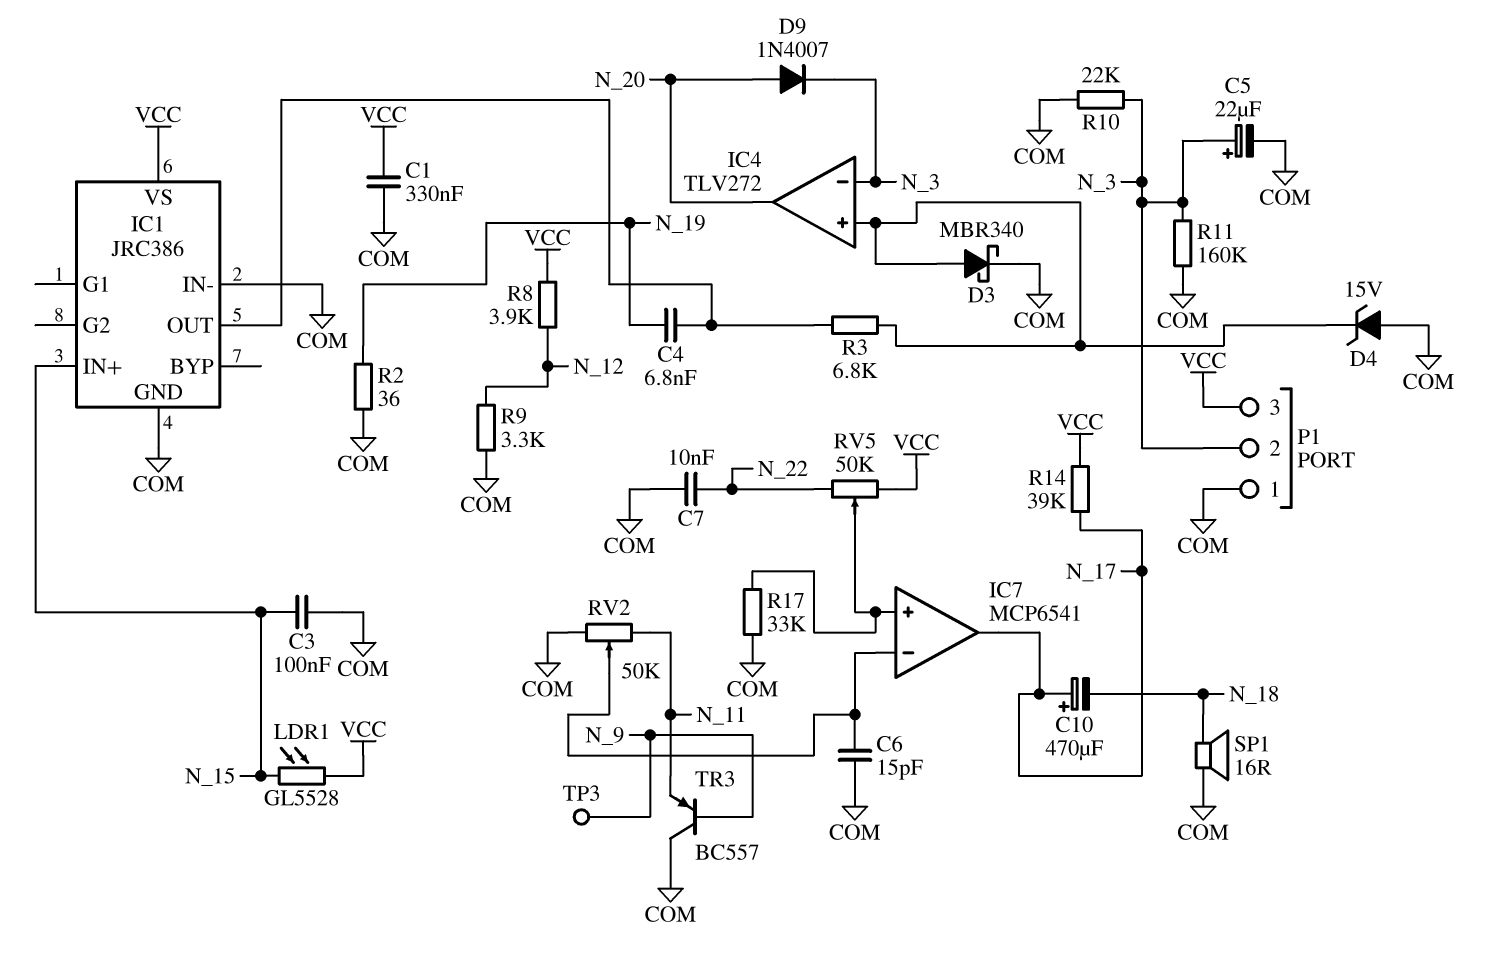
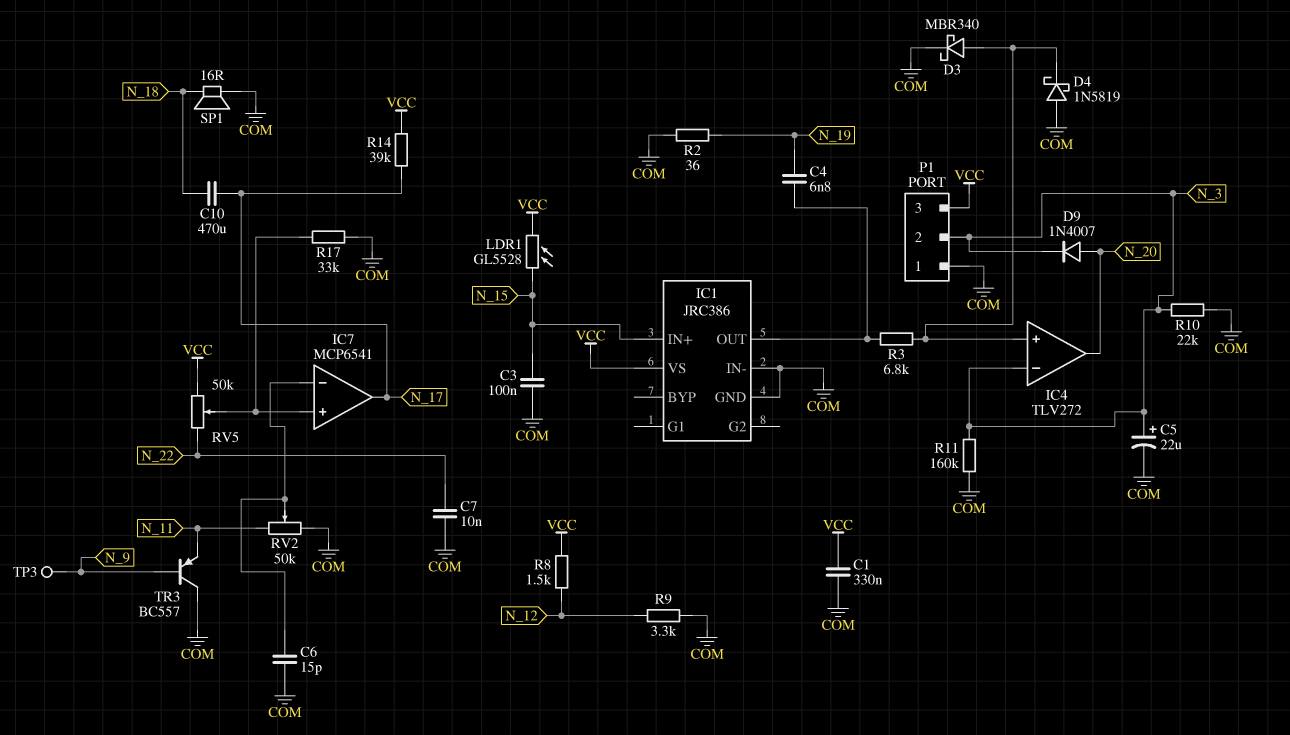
C10: 470uF (plus N_17, minus N_18) -> 470uF (N_17, N_18)
D4: zener 15V (A COM, K IC4/in+) -> schottky 1N5819 (A COM, K IC4/in+)
R8: 3.9k (N_12, VCC) -> 1.5k (N_12, VCC)

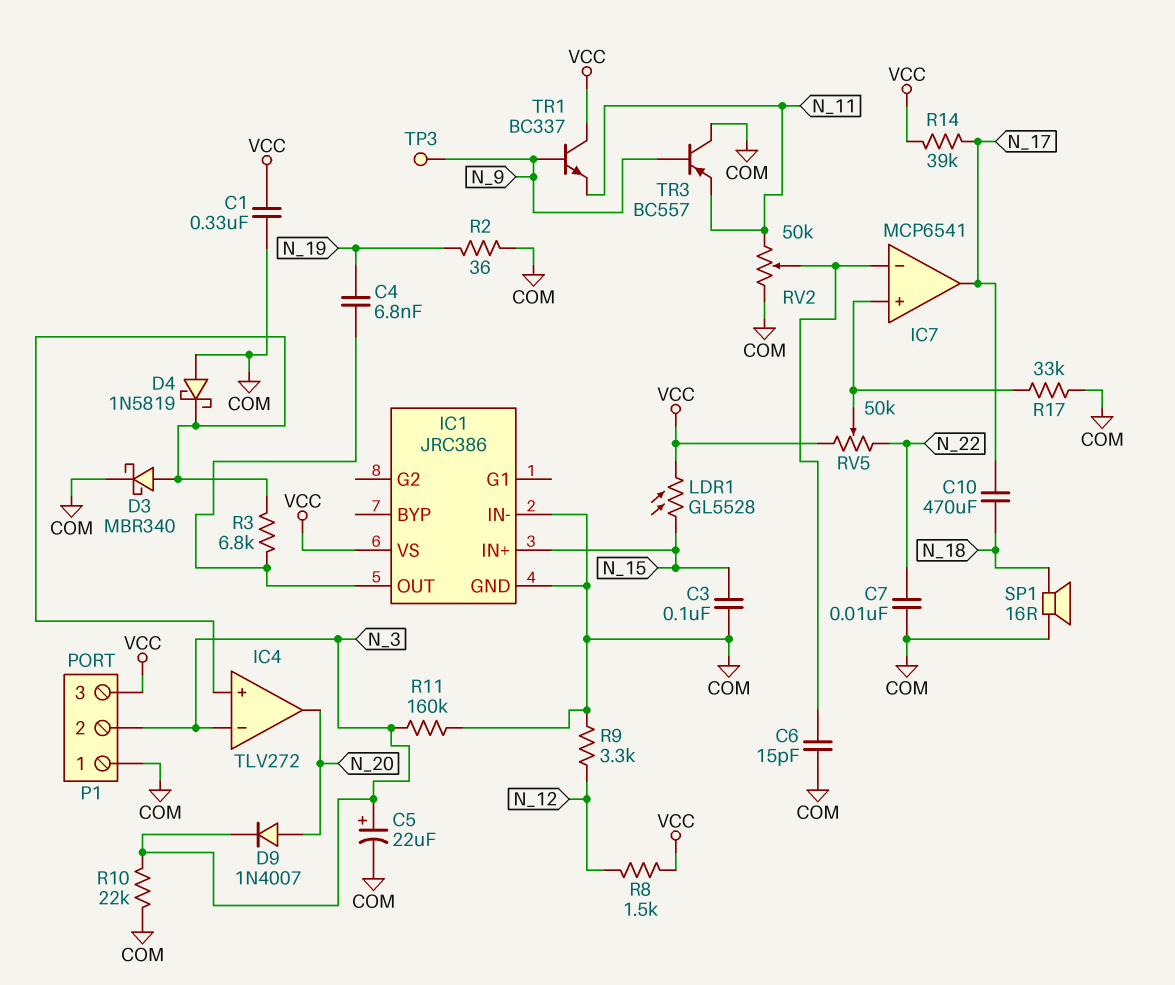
TR1: none -> NPN BC337 (B N_9, C VCC, E N_11)

